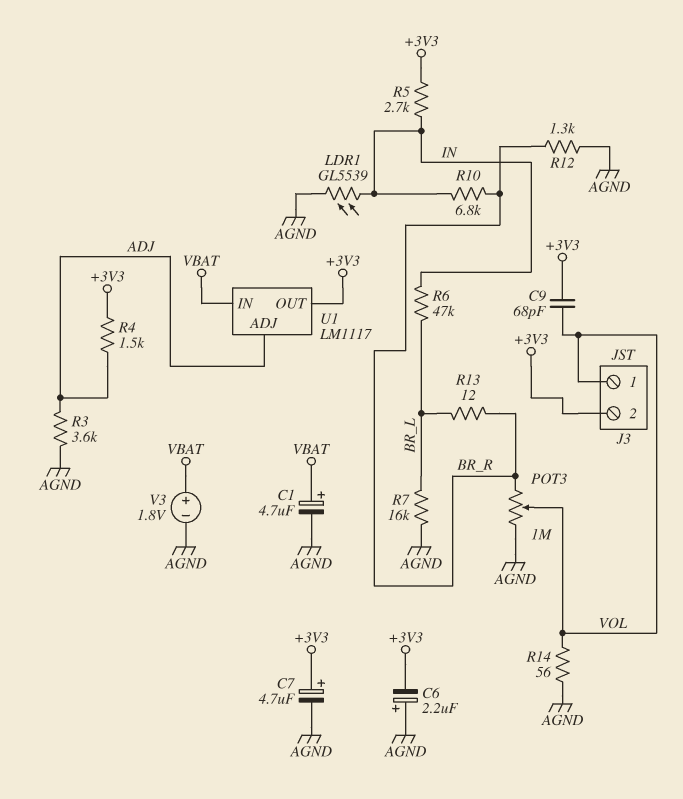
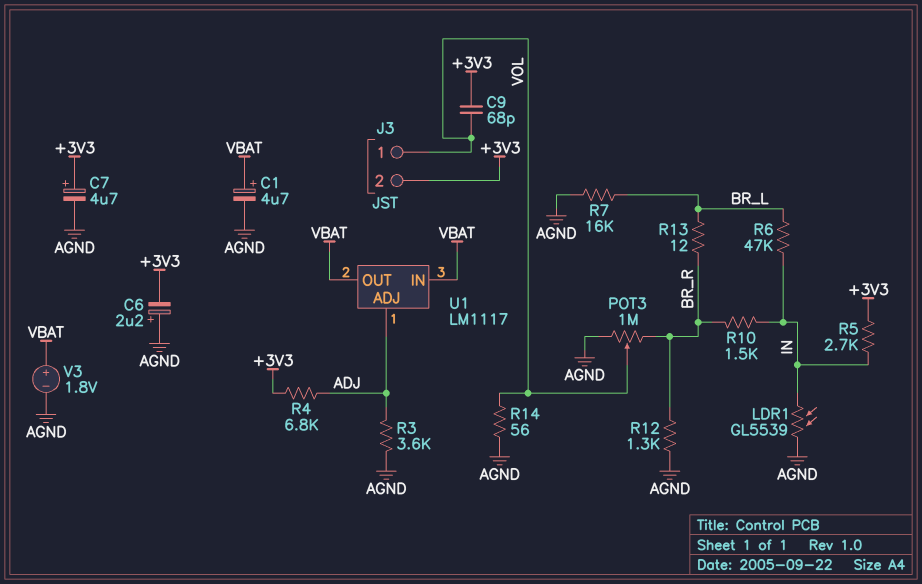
R4: 1.5k (+3V3, ADJ) -> 6.8k (+3V3, ADJ)
R10: 6.8k (BR_R, IN) -> 1.5k (BR_R, IN)
U1 pin OUT: +3V3 -> VBAT

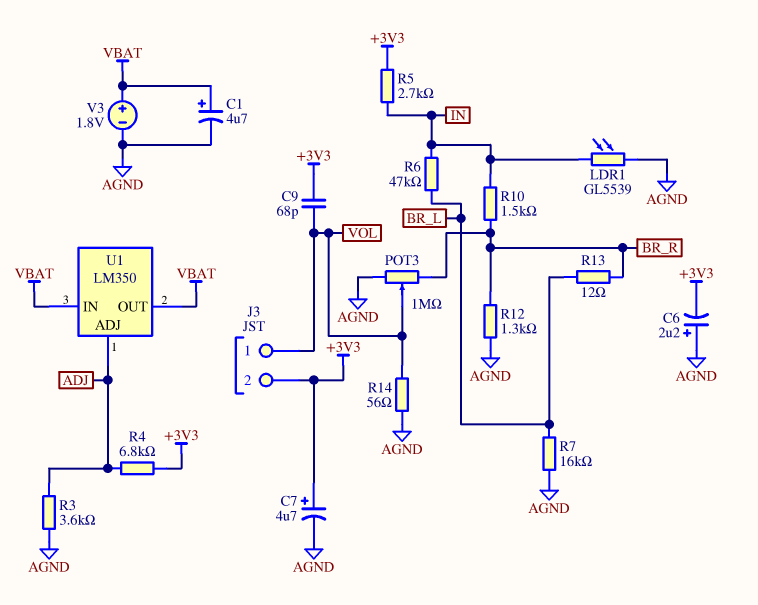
U1: LM1117 -> LM350

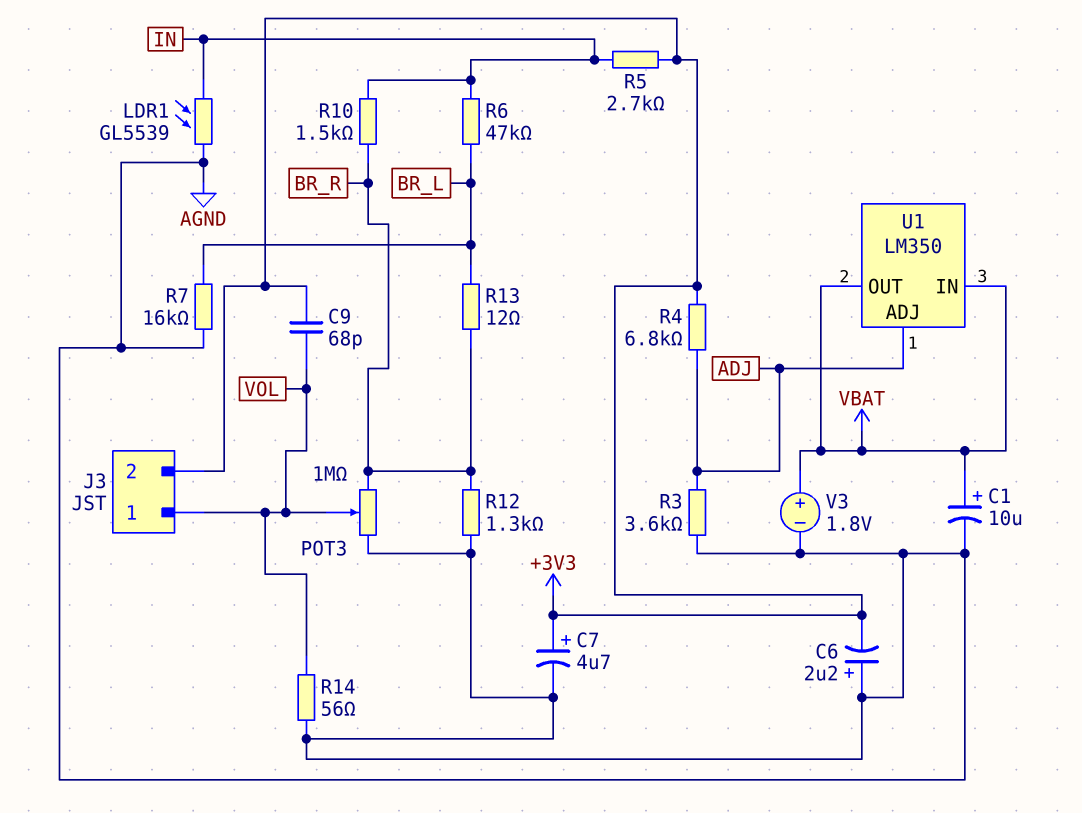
C1: 4.7uF (plus VBAT, minus AGND) -> 10uF (plus VBAT, minus AGND)

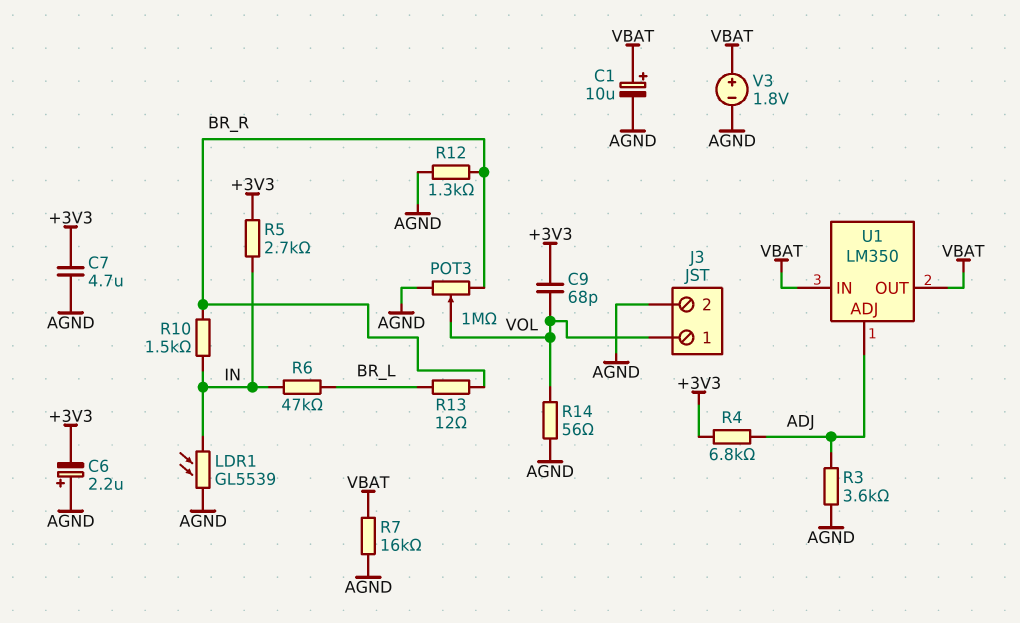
C7: 4.7uF (plus +3V3, minus AGND) -> 4.7uF (+3V3, AGND)
J3 pin 2: +3V3 -> AGND
R7: 16k (AGND, BR_L) -> 16k (AGND, VBAT)

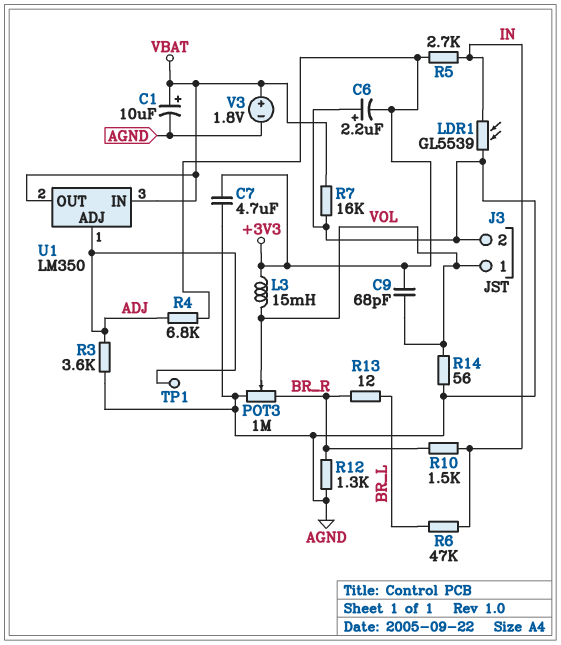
L3: none -> 15mH (+3V3, VOL)
TP1: none -> test point (ADJ)

